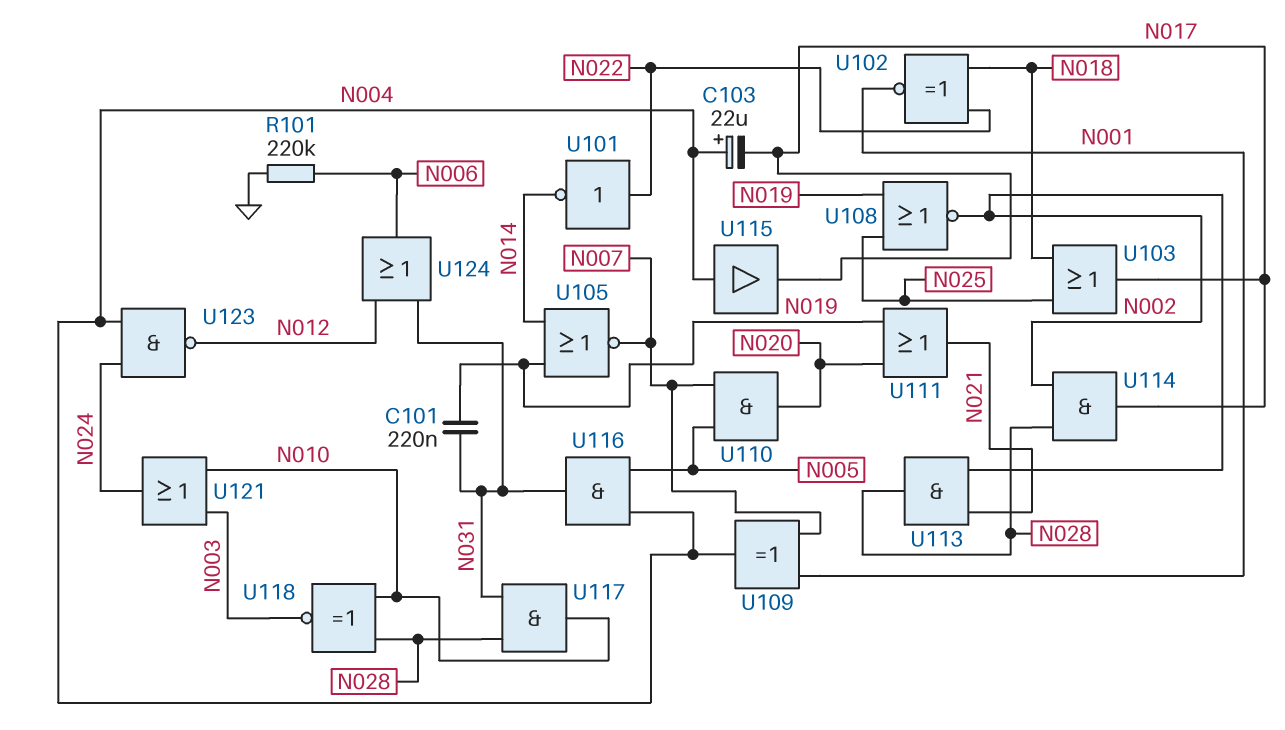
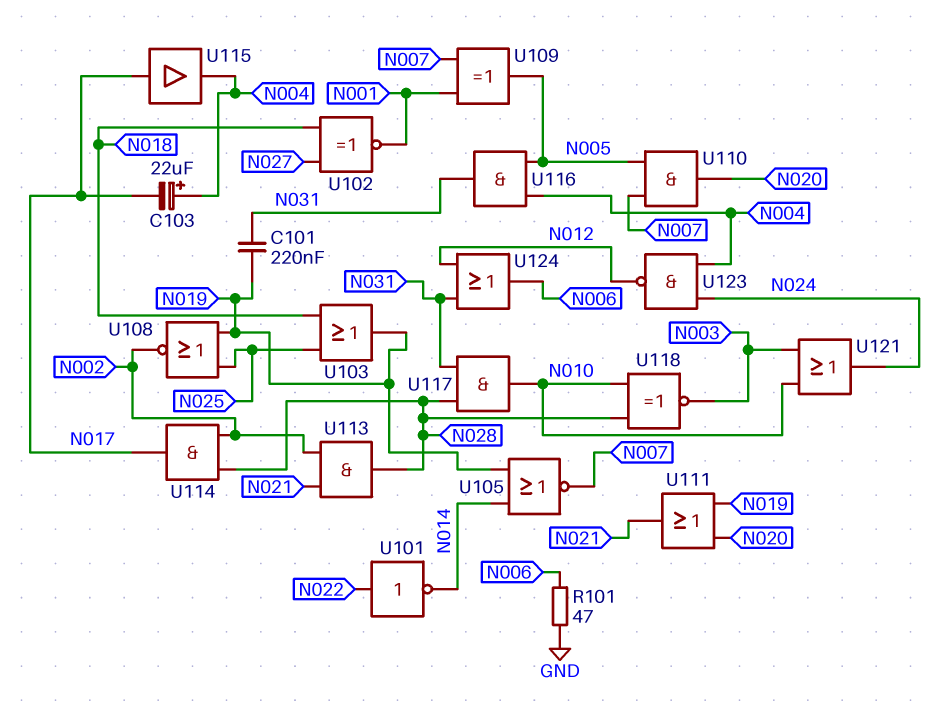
R101: 220k (GND, N006) -> 47 (GND, N006)
U102: XNOR (in N018, in N022, out N001) -> XNOR (in N018, in N027, out N001)
U103: OR (in N018, in N025, out N017) -> OR (in N018, in N025, out N019)
U109: XOR (in N001, in N007, out N004) -> XOR (in N001, in N007, out N005)
U115: buffer (in N004, out N017) -> buffer (in N017, out N004)

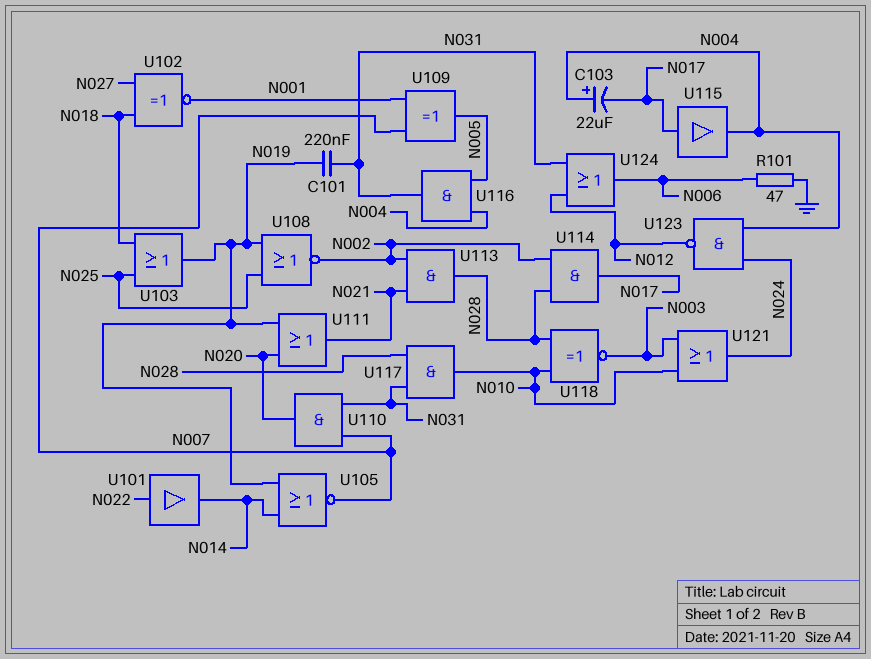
U101: NOT (in N022, out N014) -> buffer (in N022, out N014)
U110: AND (in N005, in N007, out N020) -> AND (in N007, in N031, out N020)

